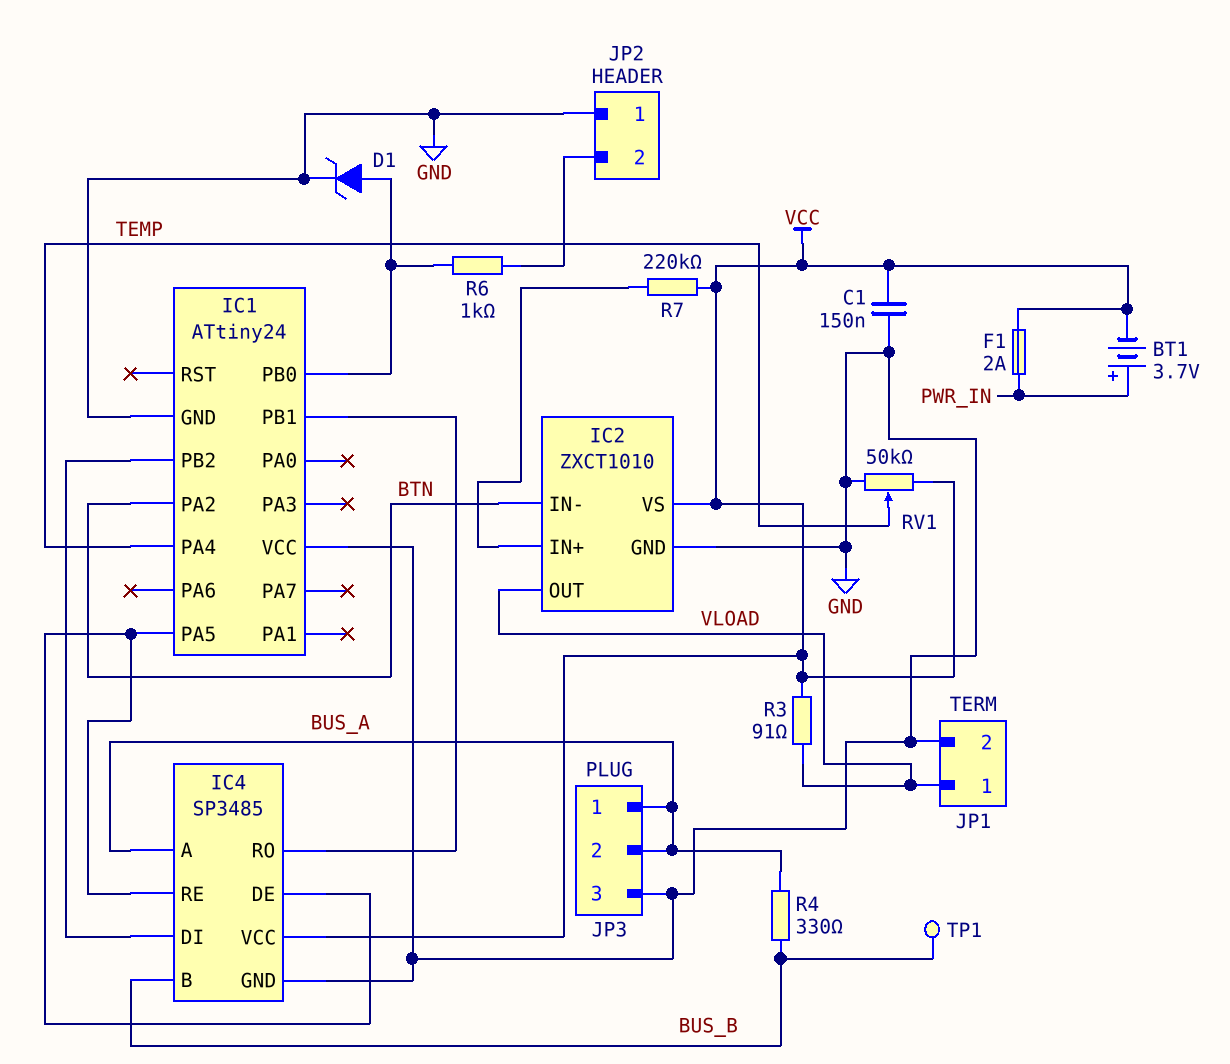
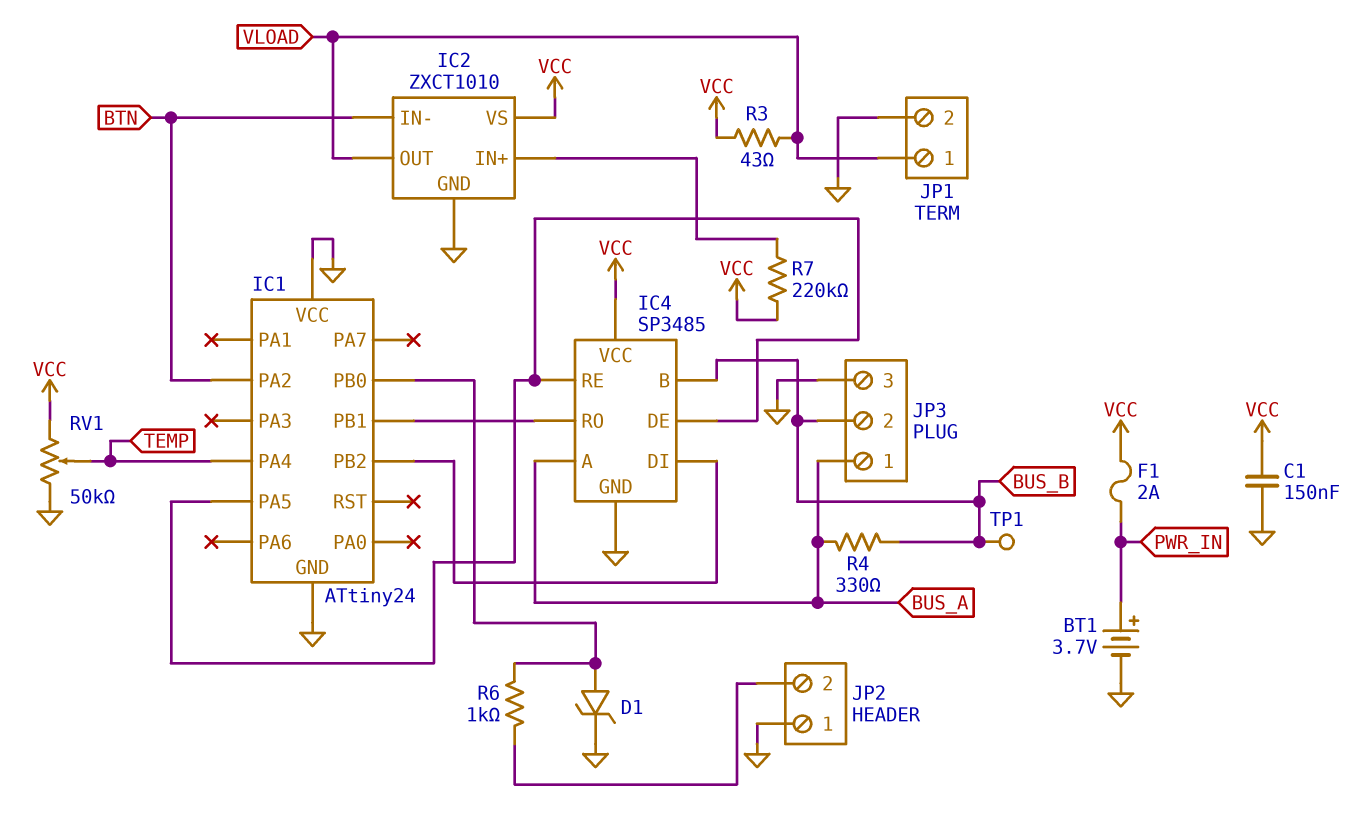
BT1: 3.7V (plus PWR_IN, minus VCC) -> 3.7V (plus PWR_IN, minus GND)
JP3 pin 2: BUS_A -> BUS_B
R3: 91 (VCC, VLOAD) -> 43 (VCC, VLOAD)

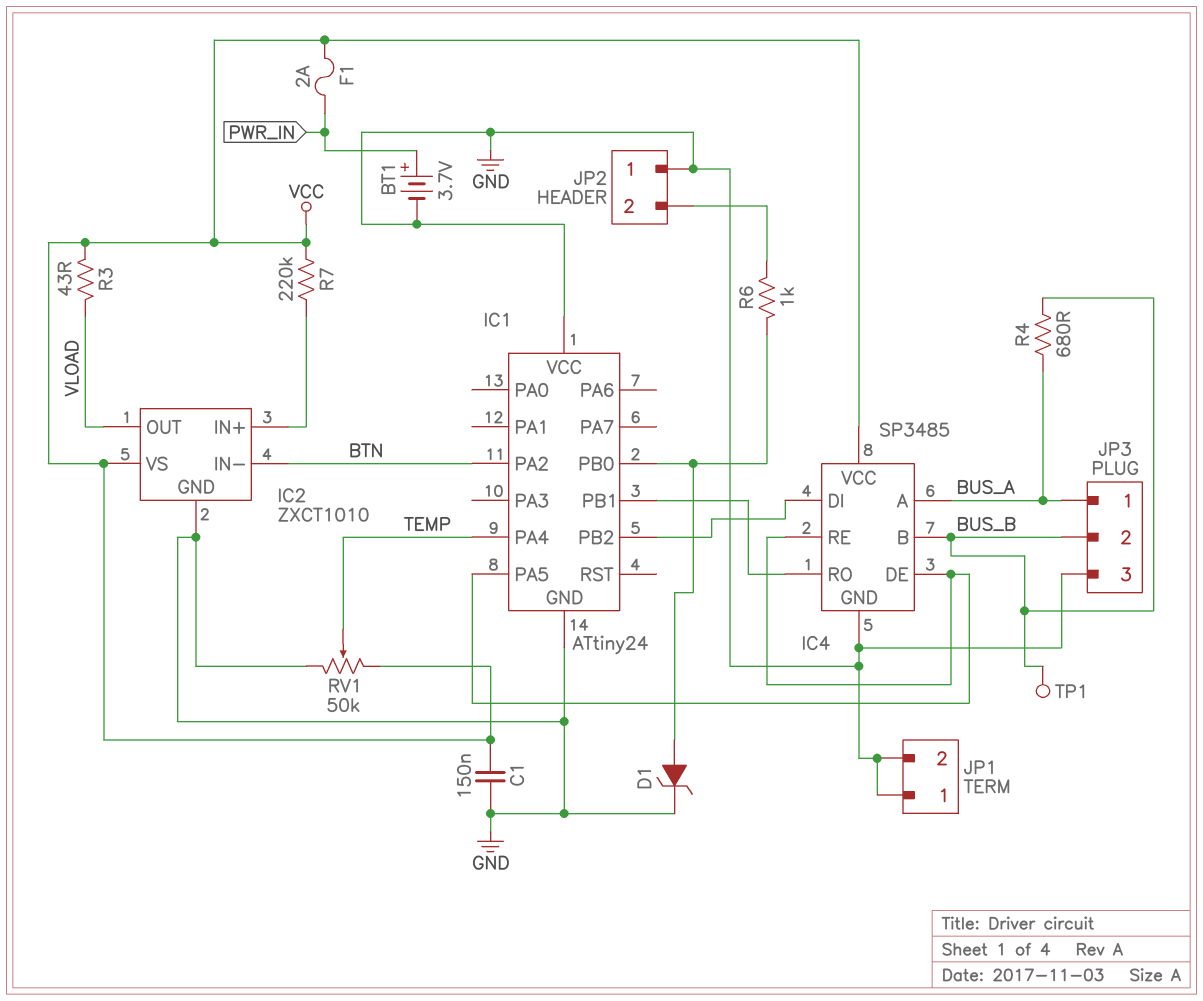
JP1 pin 1: VLOAD -> GND
R4: 330 (BUS_A, BUS_B) -> 680 (BUS_A, BUS_B)

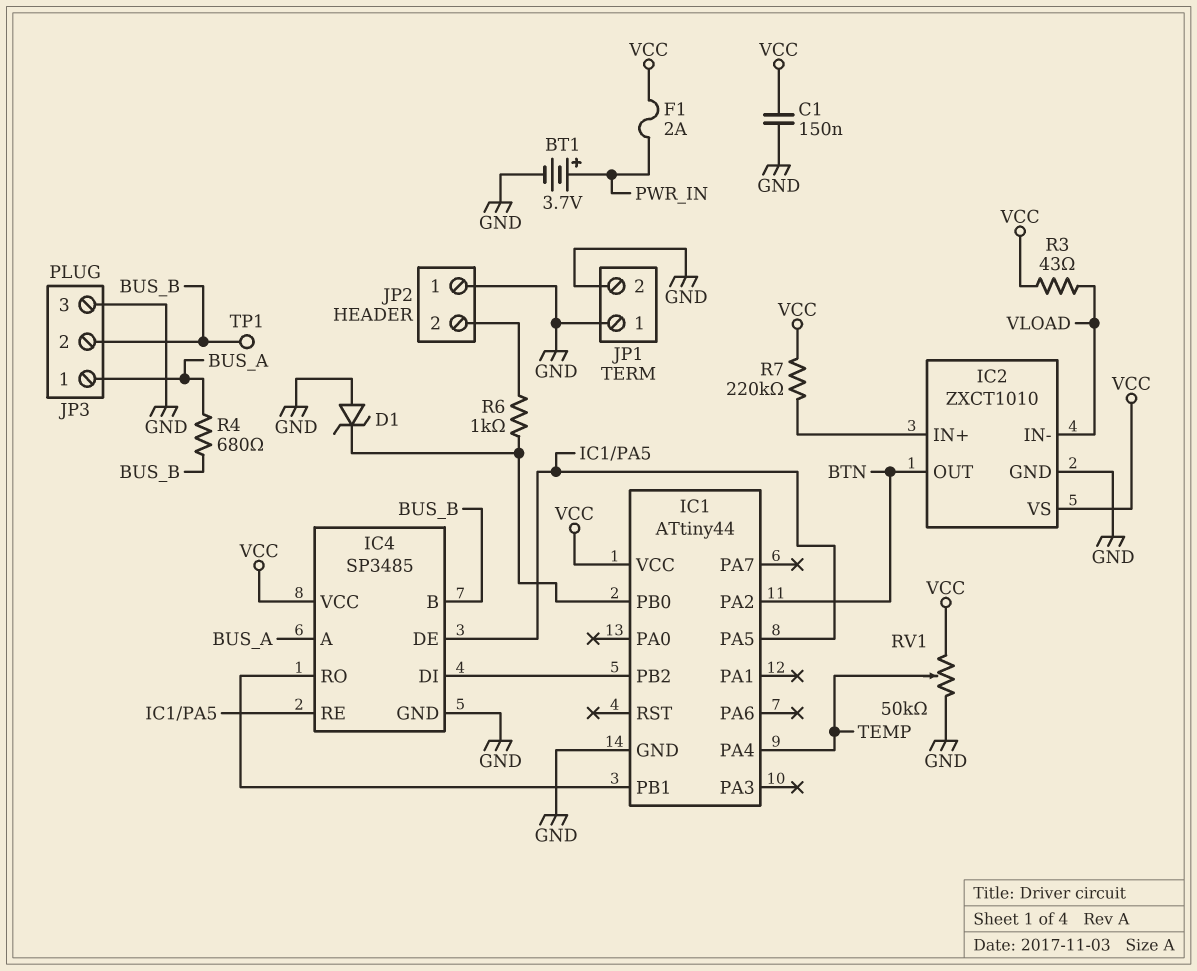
D1: zener (A IC1/PB0, K GND) -> zener (A GND, K IC1/PB0)
IC1: ATtiny24 -> ATtiny44
IC1 pin VCC: GND -> VCC
IC2 pin IN-: BTN -> VLOAD
IC2 pin OUT: VLOAD -> BTN

